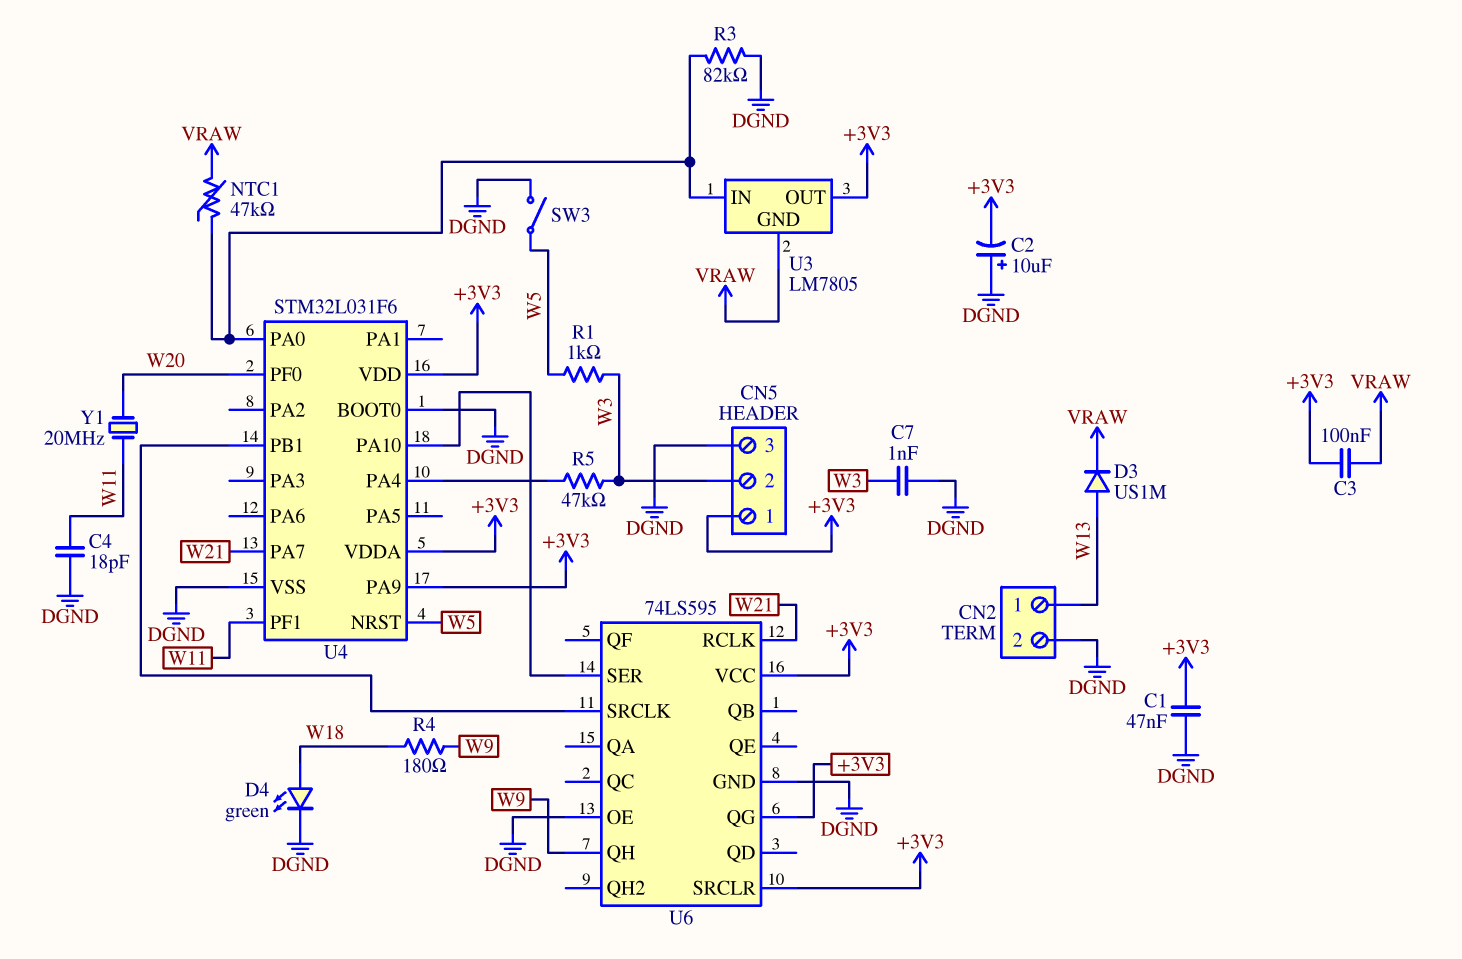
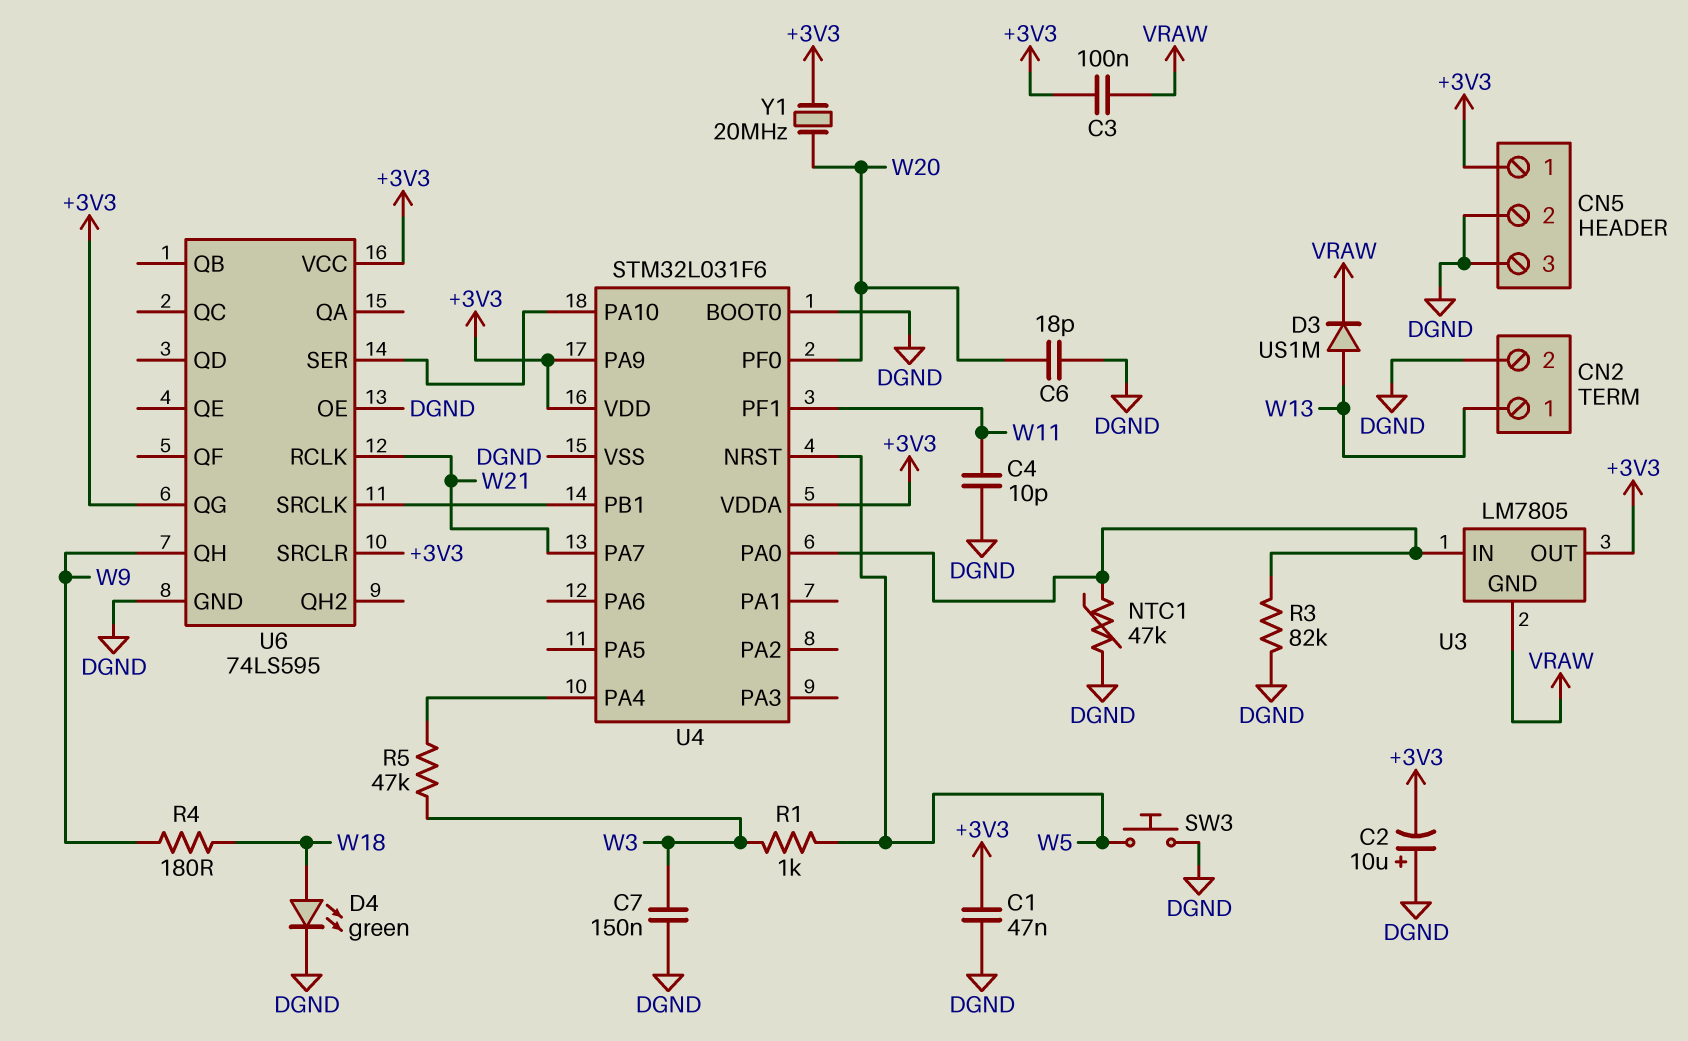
C4: 18pF (DGND, W11) -> 10pF (DGND, W11)
C6: none -> 18pF (DGND, W20)
C7: 1nF (DGND, W3) -> 150nF (DGND, W3)
CN5 pin 2: W3 -> DGND
NTC1: 47k (U3/IN, VRAW) -> 47k (DGND, U3/IN)
SW3: switch (DGND, W5) -> button (DGND, W5)
Y1: 20MHz (W11, W20) -> 20MHz (+3V3, W20)

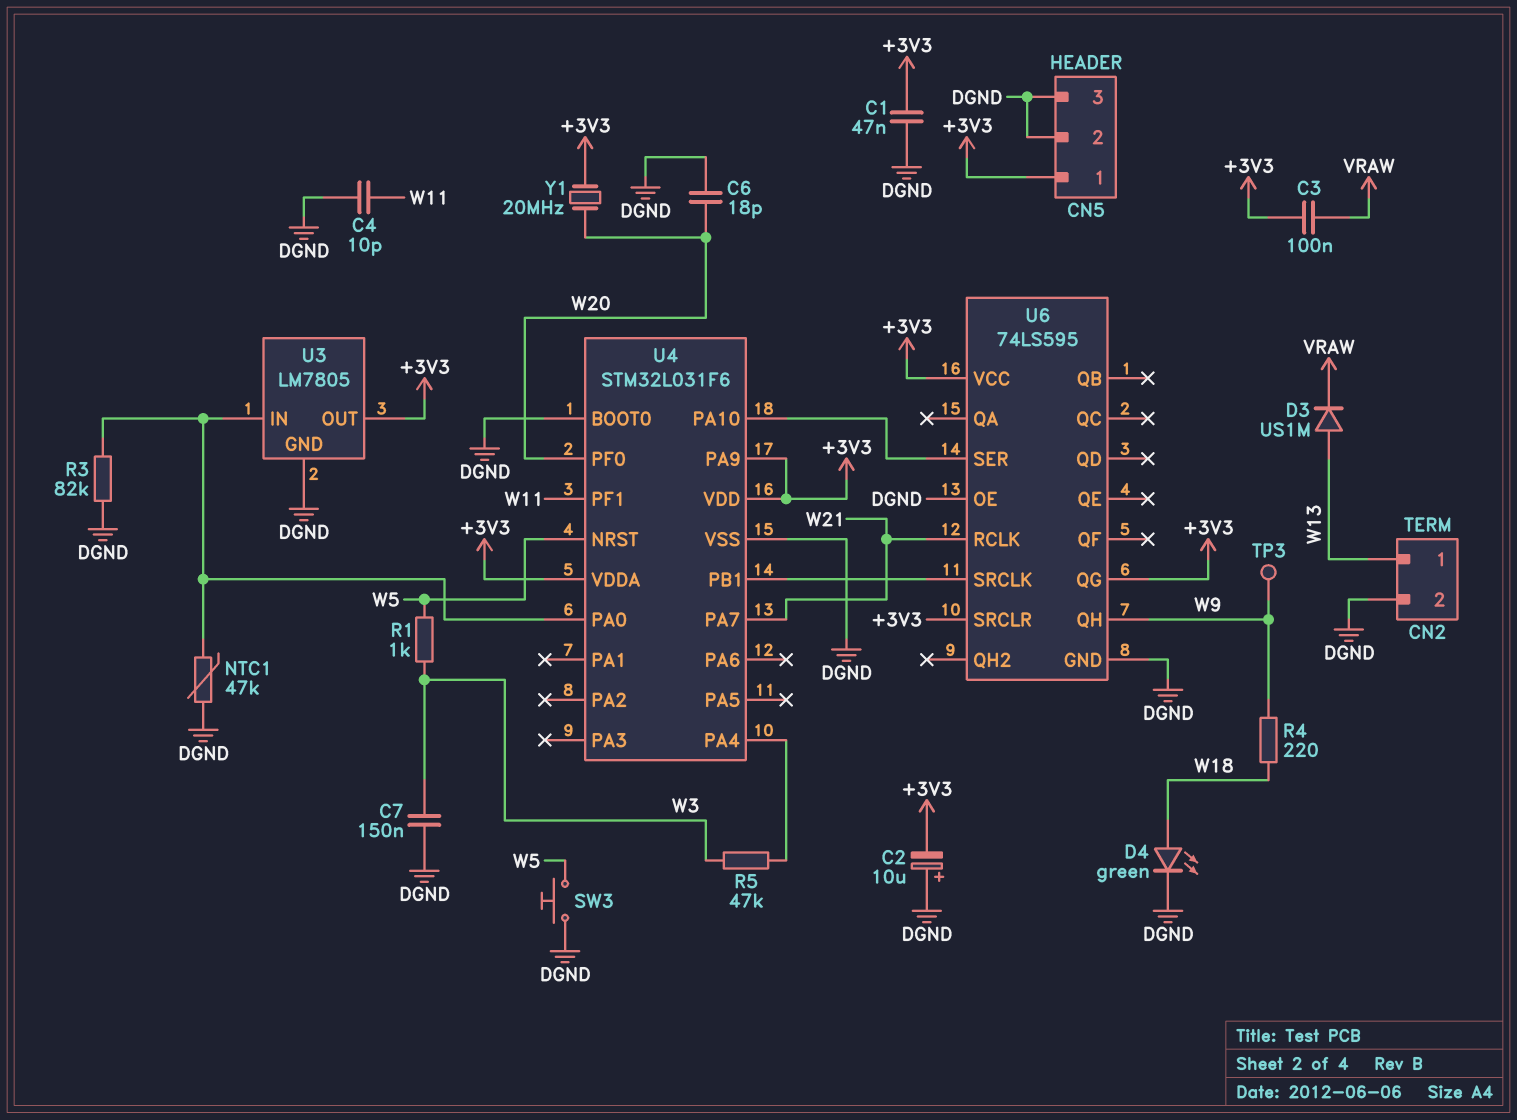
R4: 180 (W9, W18) -> 220 (W9, W18)
TP3: none -> test point (W9)
U3 pin GND: VRAW -> DGND

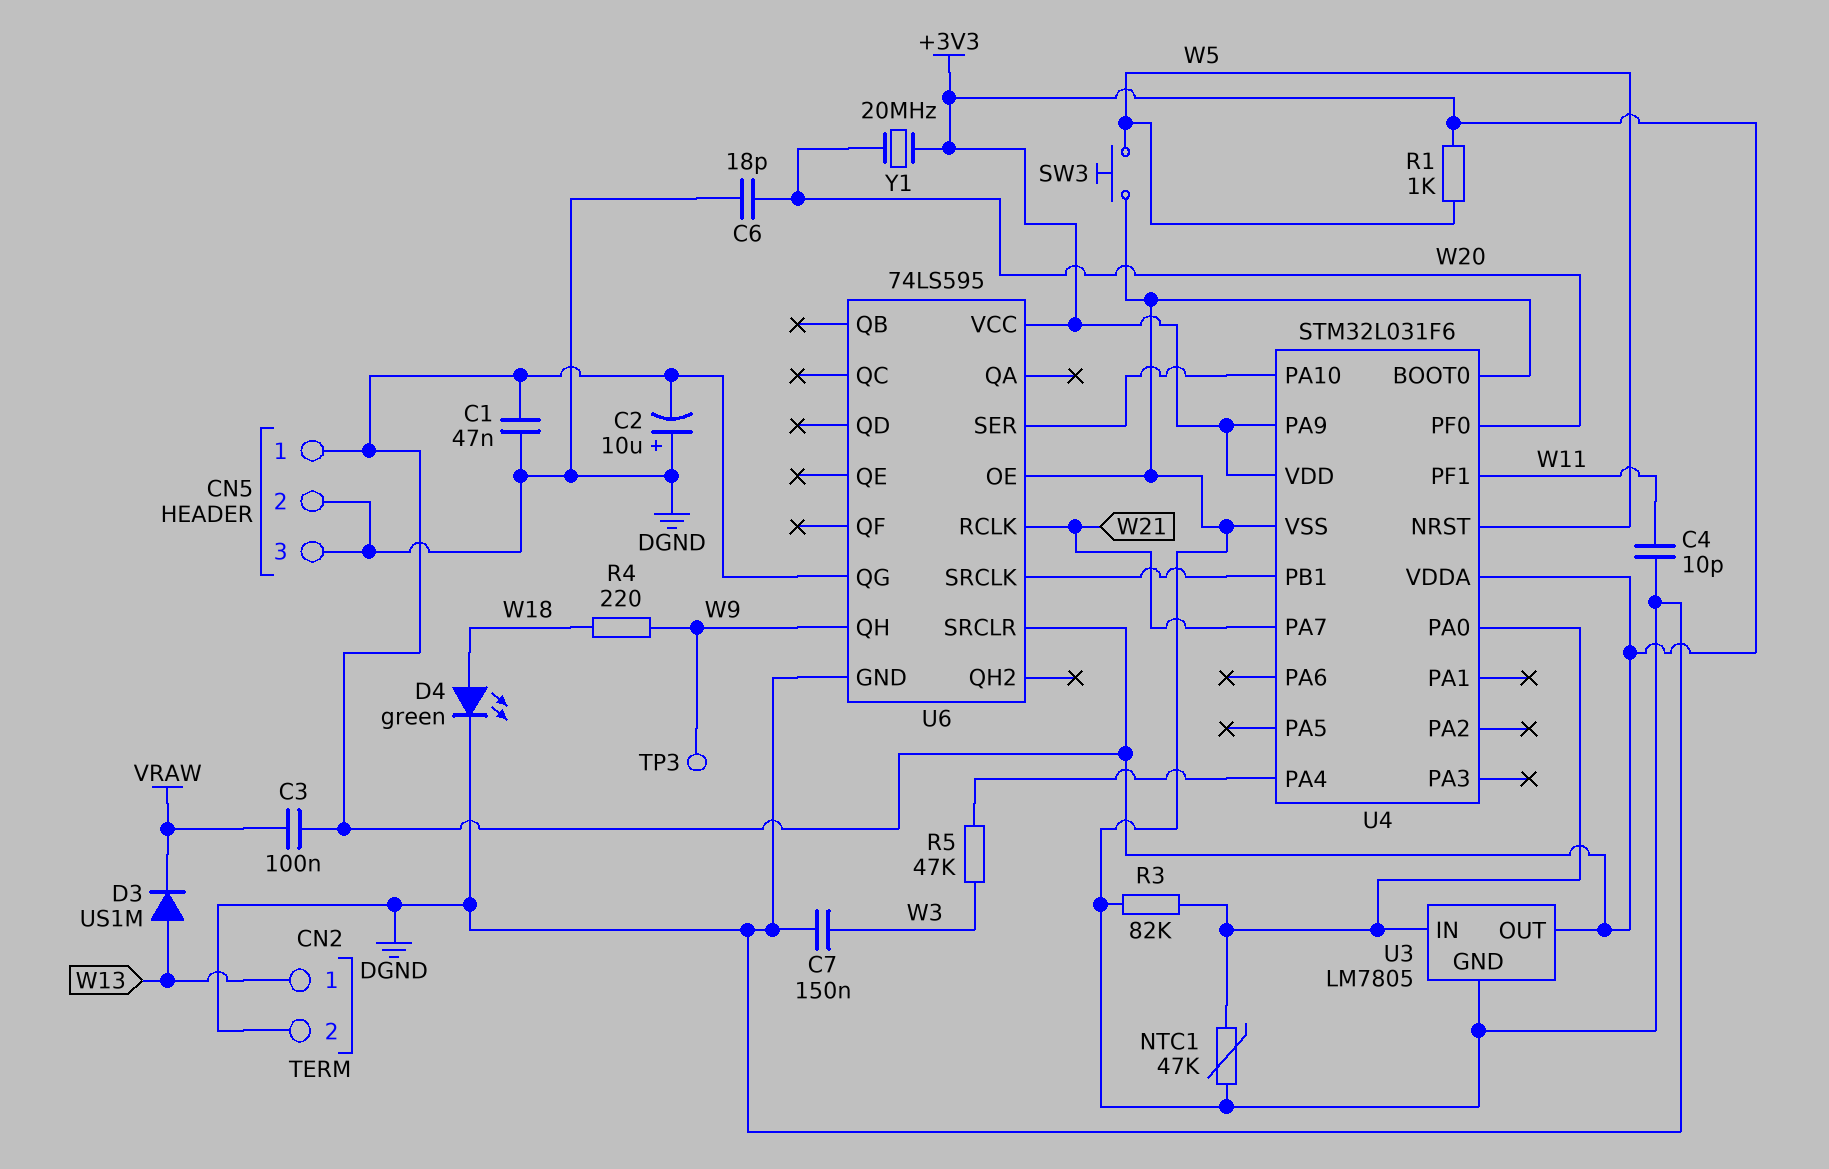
R1: 1k (W3, W5) -> 1k (+3V3, W5)

